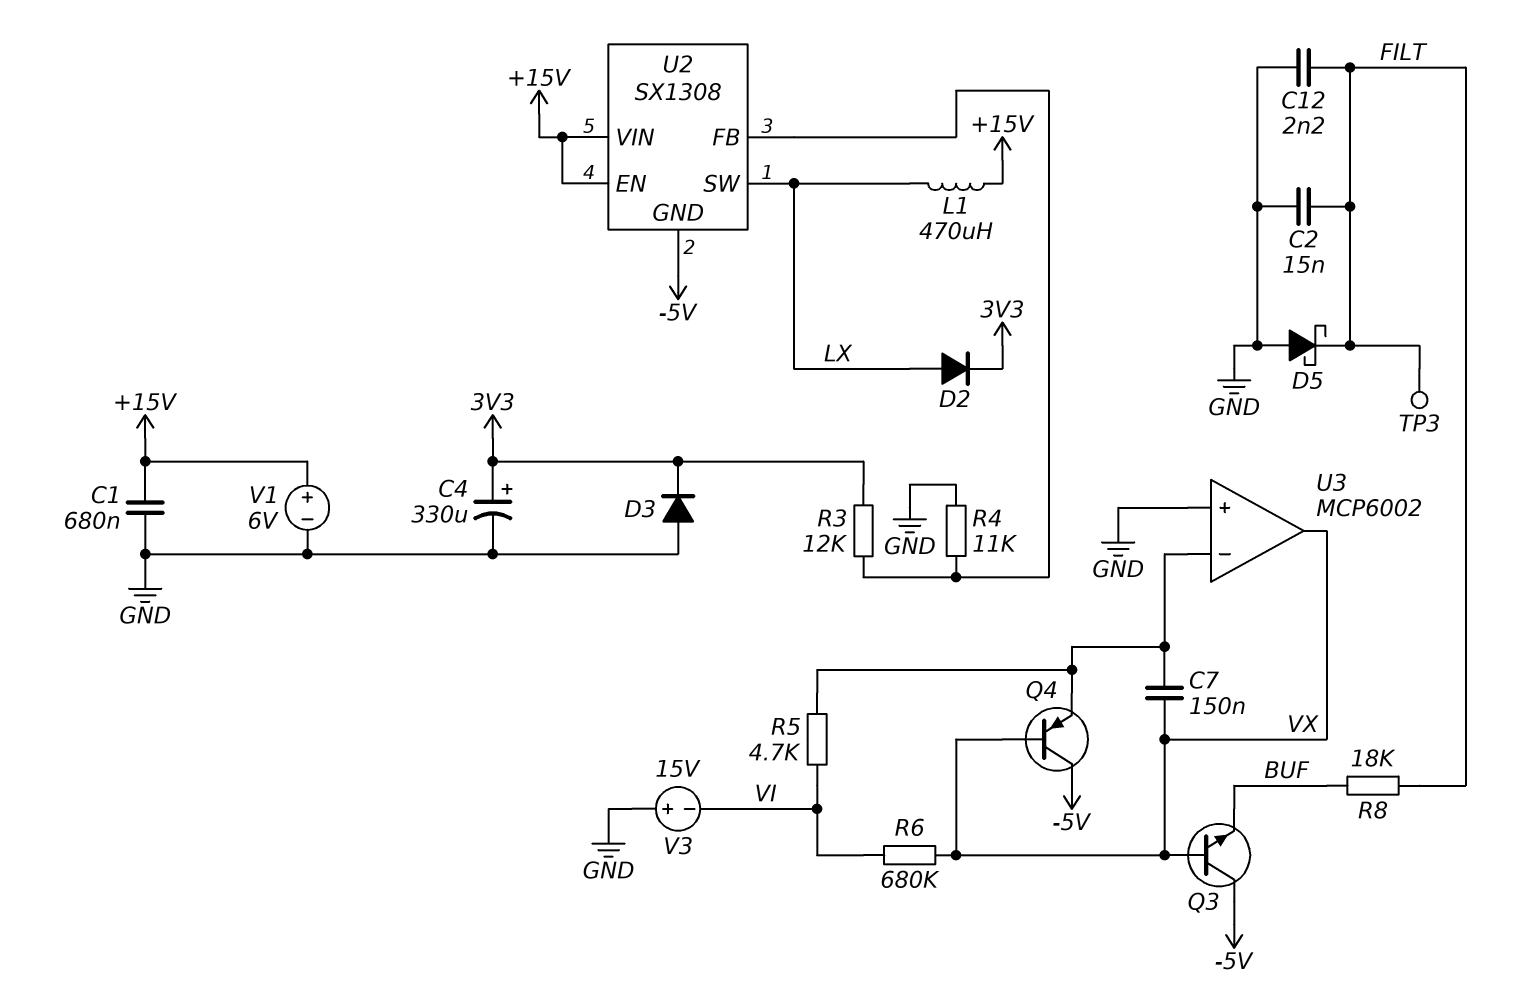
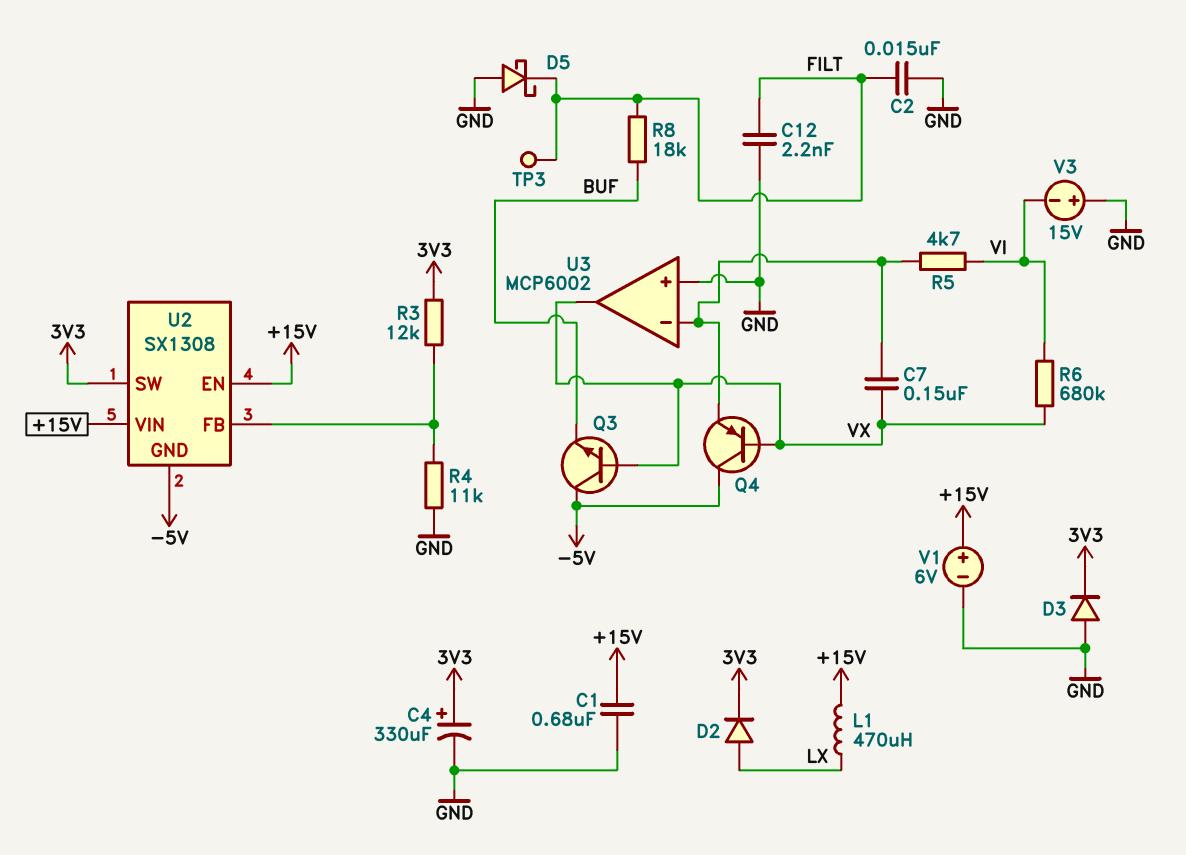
U2 pin SW: LX -> 3V3

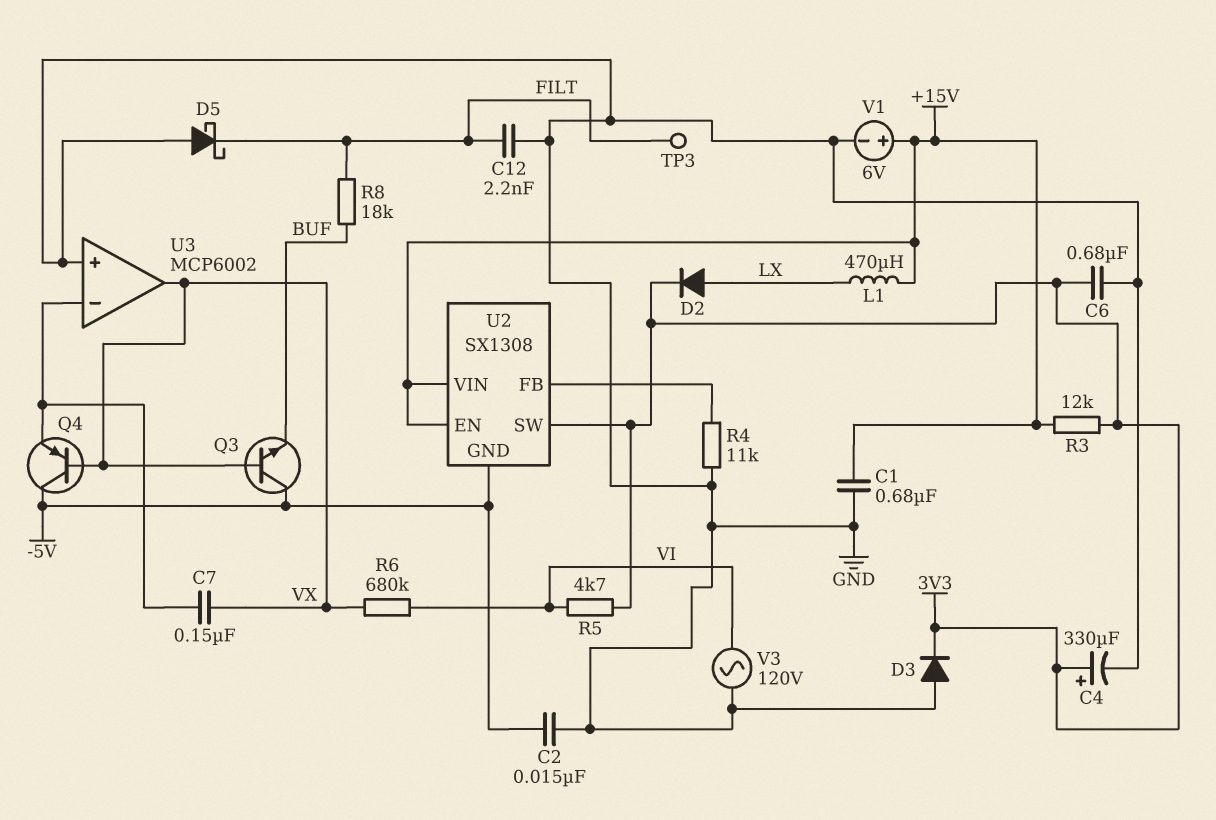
C2: 15nF (FILT, GND) -> 15nF (-5V, GND)
C6: none -> 680nF (3V3, GND)
R3: 12k (3V3, U2/FB) -> 12k (+15V, 3V3)
R5: 4.7k (U3/in-, VI) -> 4.7k (3V3, VI)
V3: 15V (plus GND, minus VI) -> AC 120V (GND, VI)

